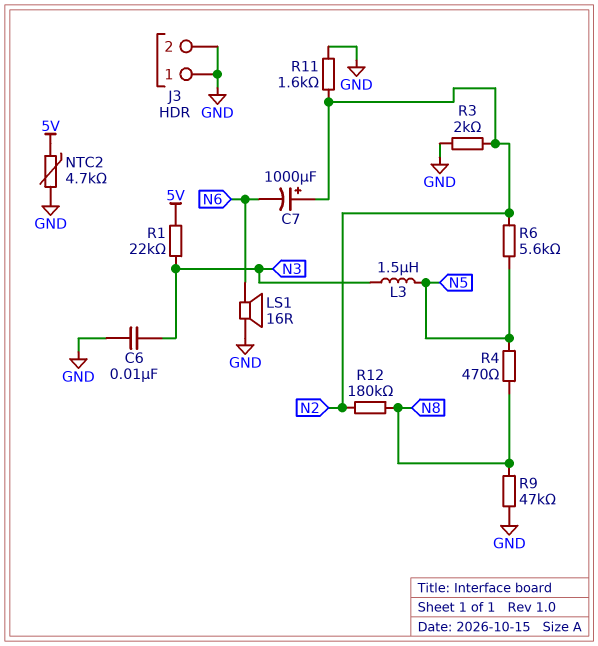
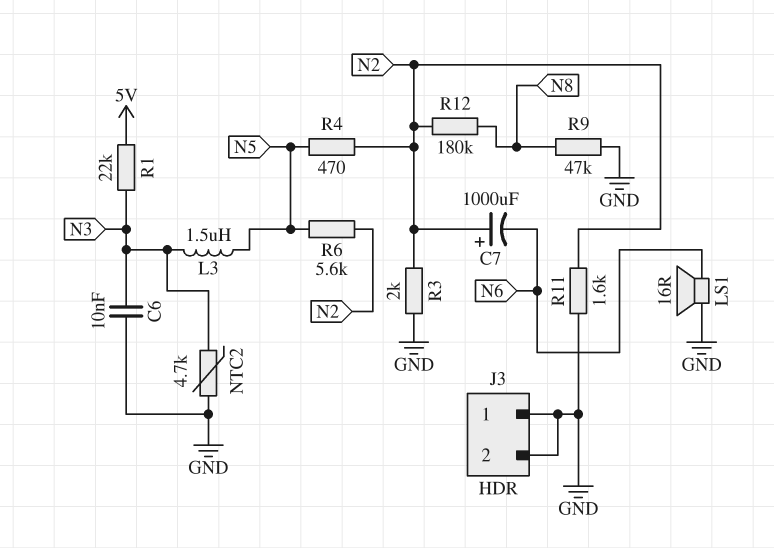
NTC2: 4.7k (5V, GND) -> 4.7k (GND, N3)
R4: 470 (N5, N8) -> 470 (N2, N5)

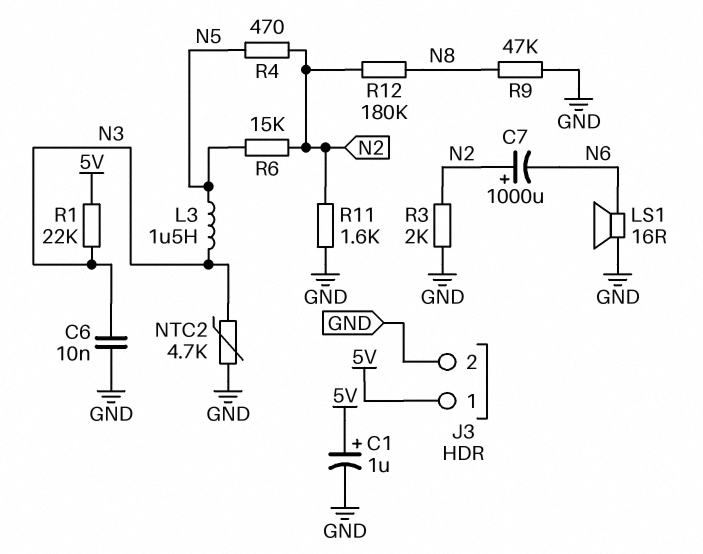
C1: none -> 1uF (plus 5V, minus GND)
J3 pin 1: GND -> 5V
R6: 5.6k (N2, N5) -> 15k (N2, N5)

